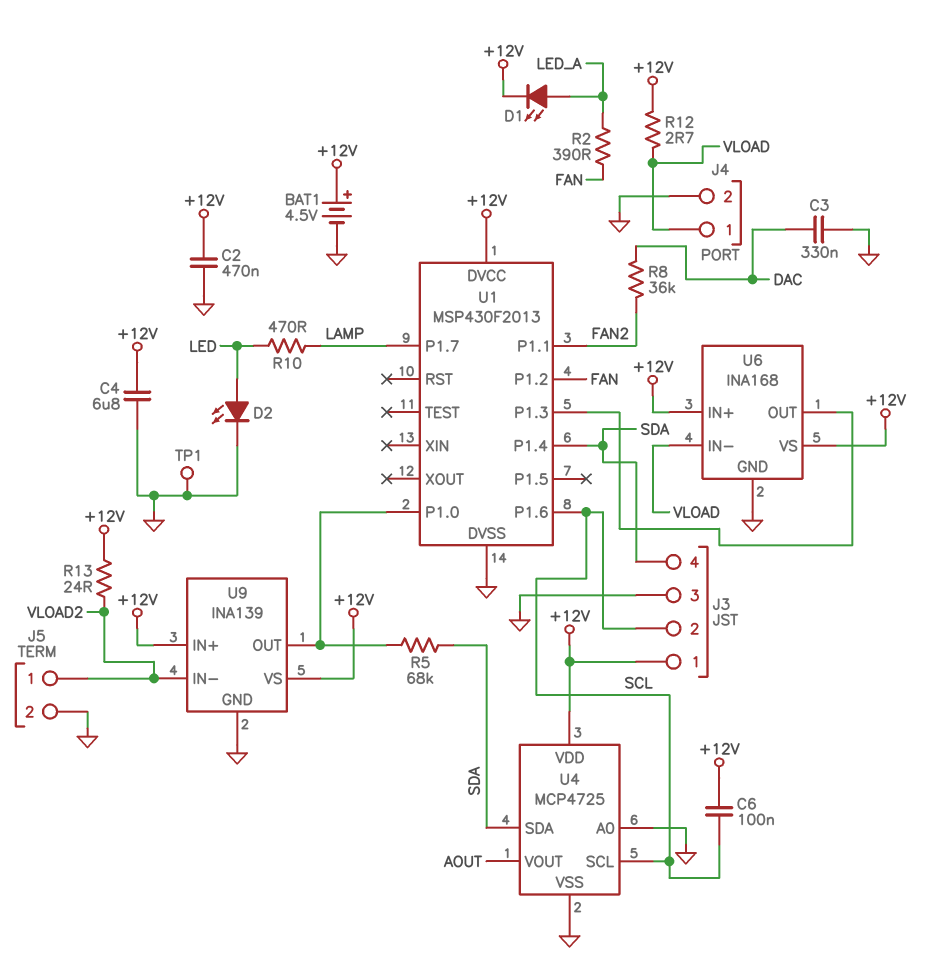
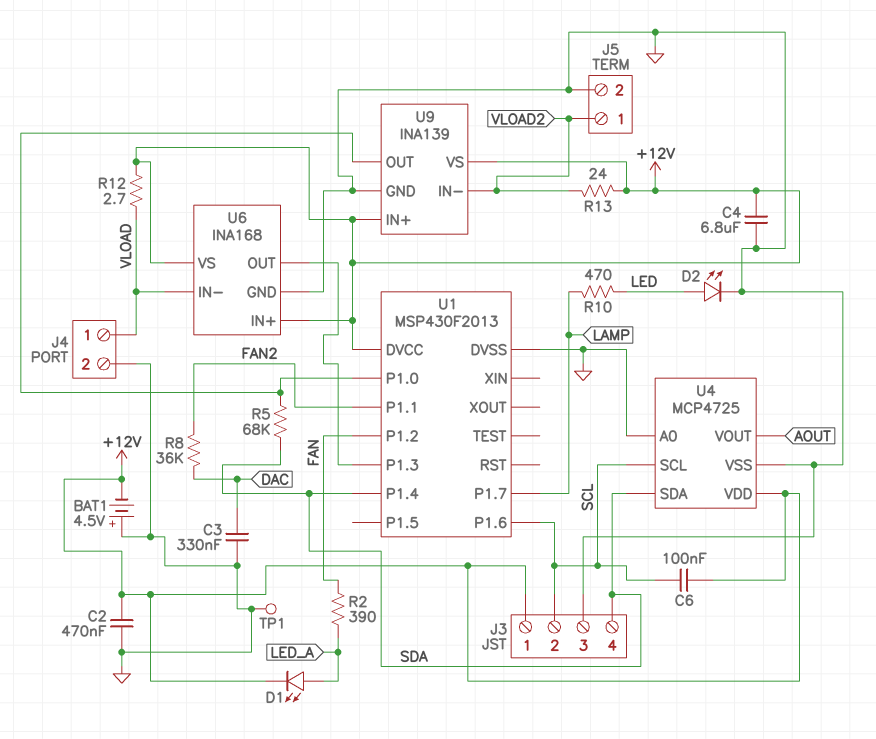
BAT1: 4.5V (plus +12V, minus GND) -> 4.5V (plus GND, minus +12V)

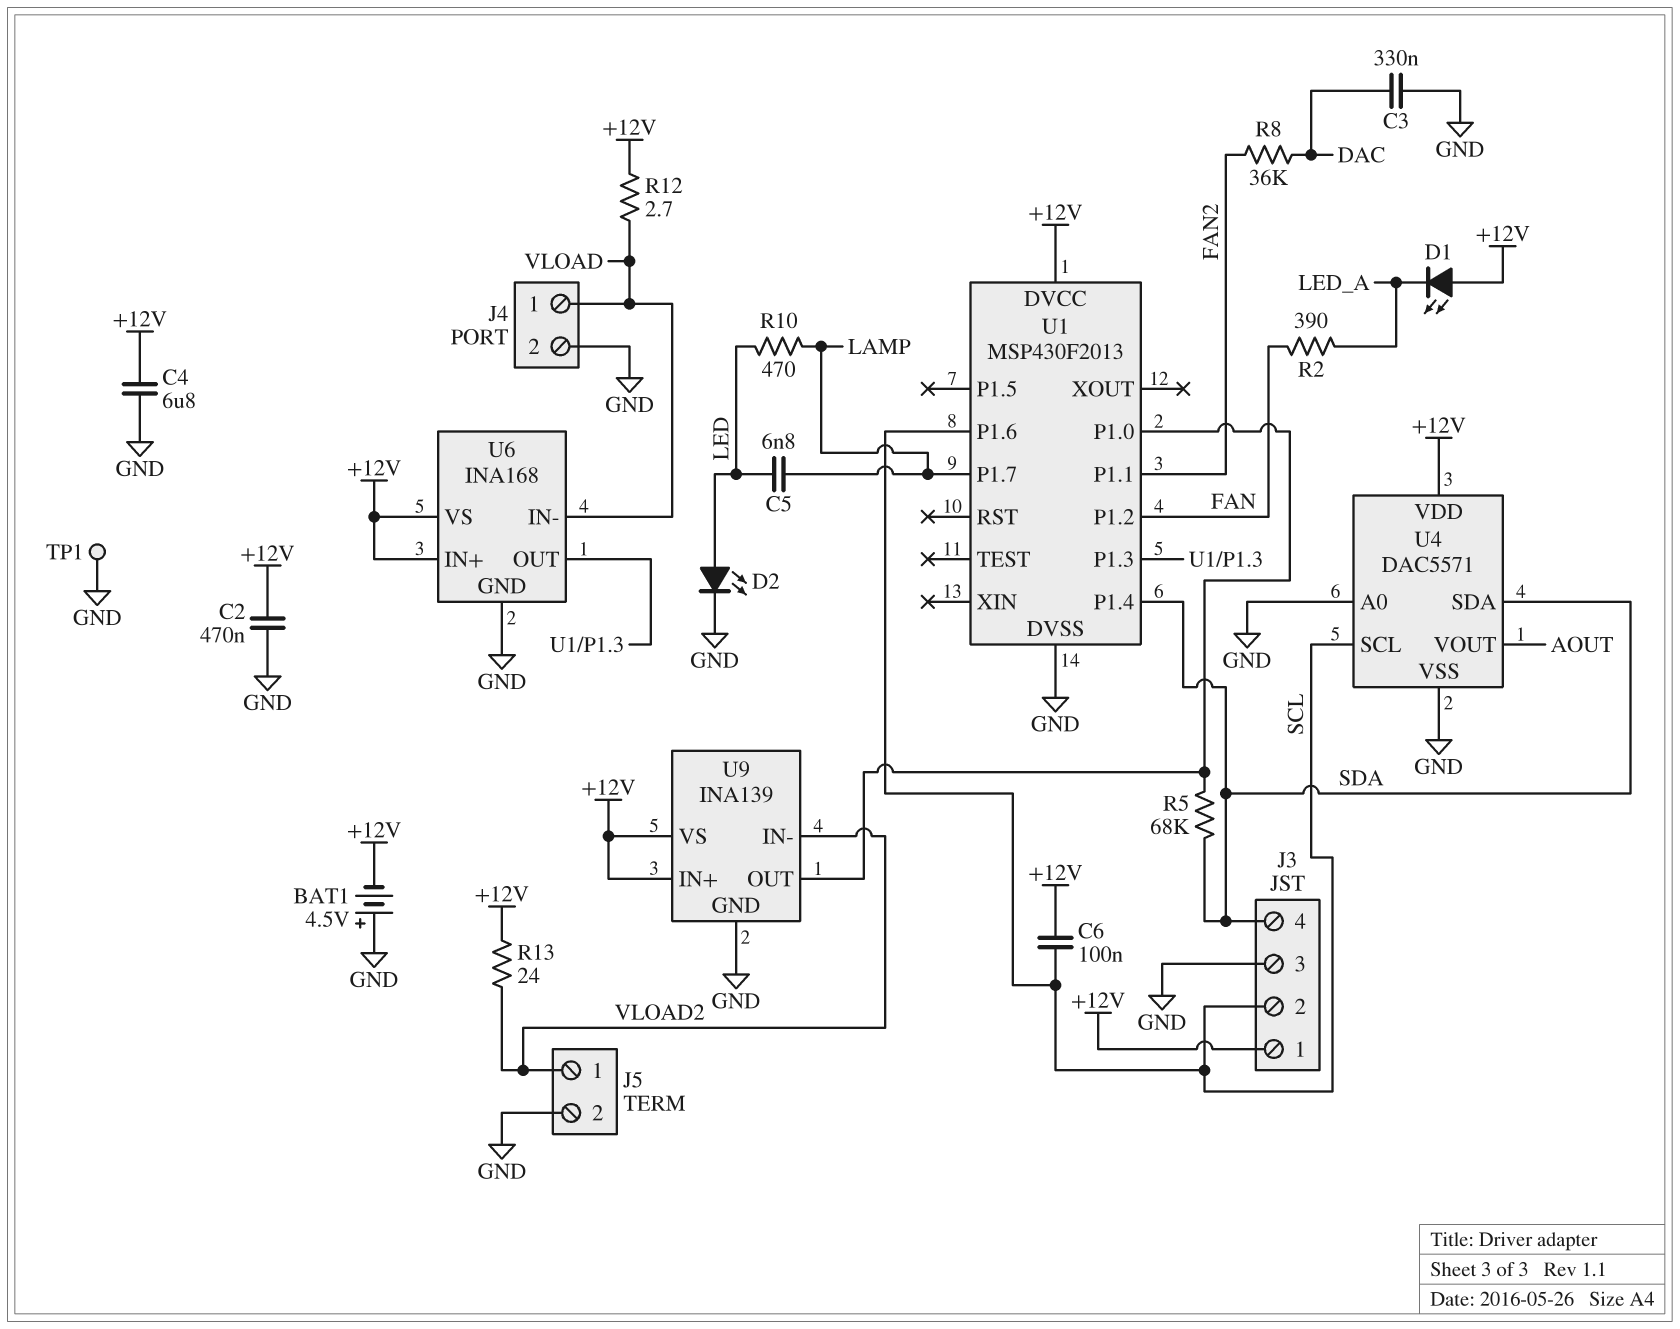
C5: none -> 6.8nF (LAMP, LED)
D1: LED (A LED_A, K +12V) -> LED (A +12V, K LED_A)
U4: MCP4725 -> DAC5571

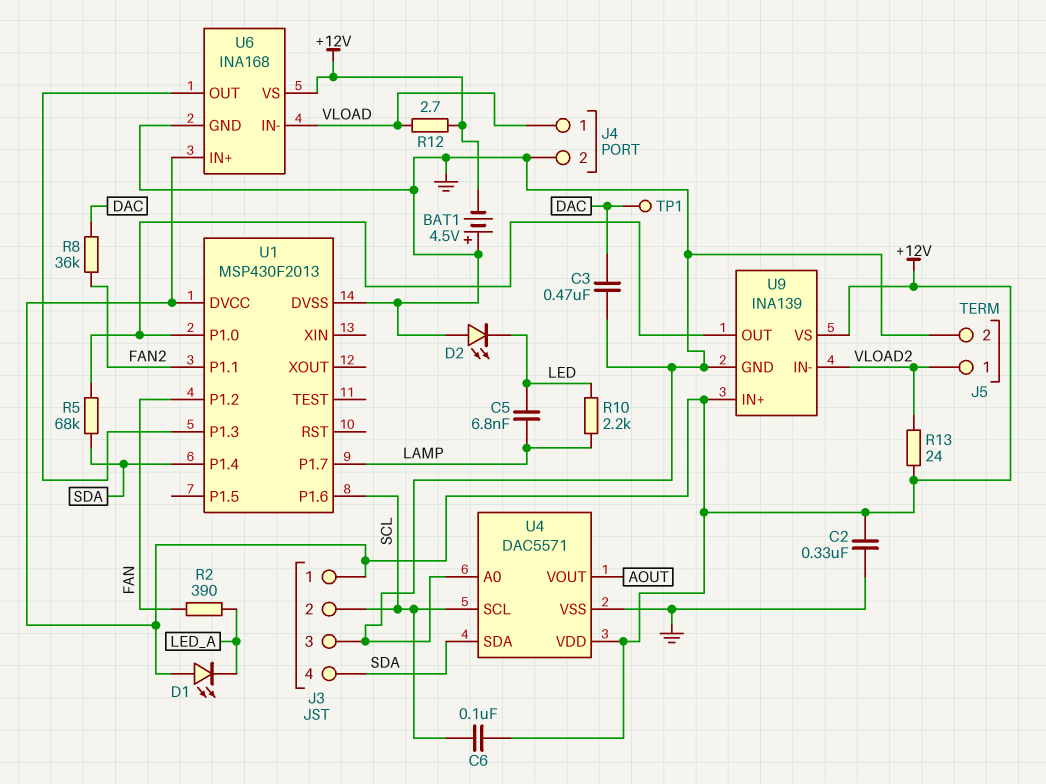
C2: 470nF (+12V, GND) -> 330nF (+12V, GND)
C3: 330nF (DAC, GND) -> 470nF (DAC, GND)
C4: 6.8uF (+12V, GND) -> none
D2: LED (A LED, K GND) -> LED (A GND, K LED)
R10: 470 (LAMP, LED) -> 2.2k (LAMP, LED)
TP1: test point (GND) -> test point (DAC)

